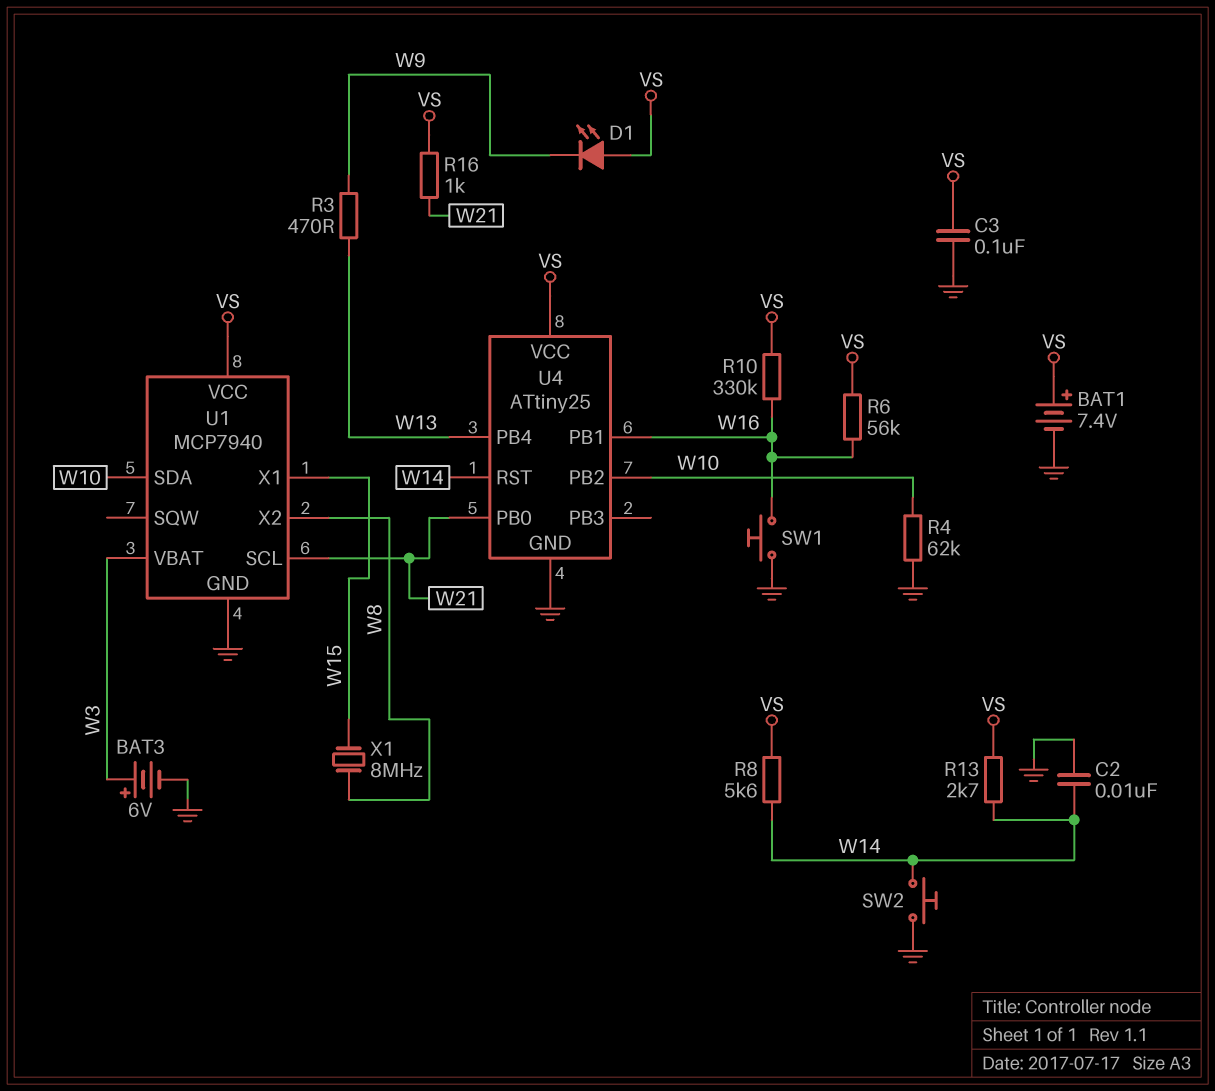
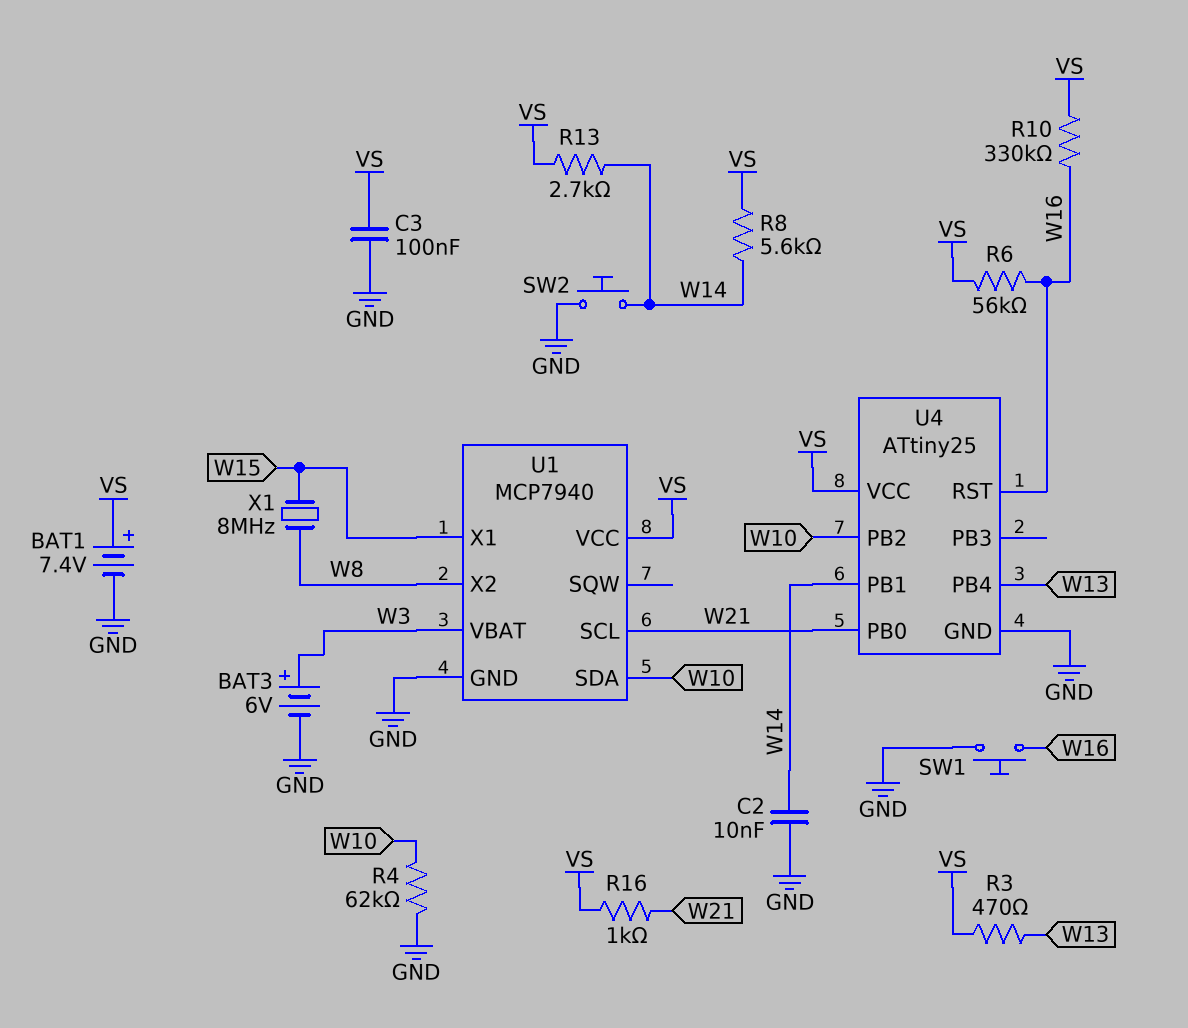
D1: LED (A VS, K W9) -> none
R3: 470 (W9, W13) -> 470 (VS, W13)
U4 pin PB1: W16 -> W14
U4 pin RST: W14 -> W16

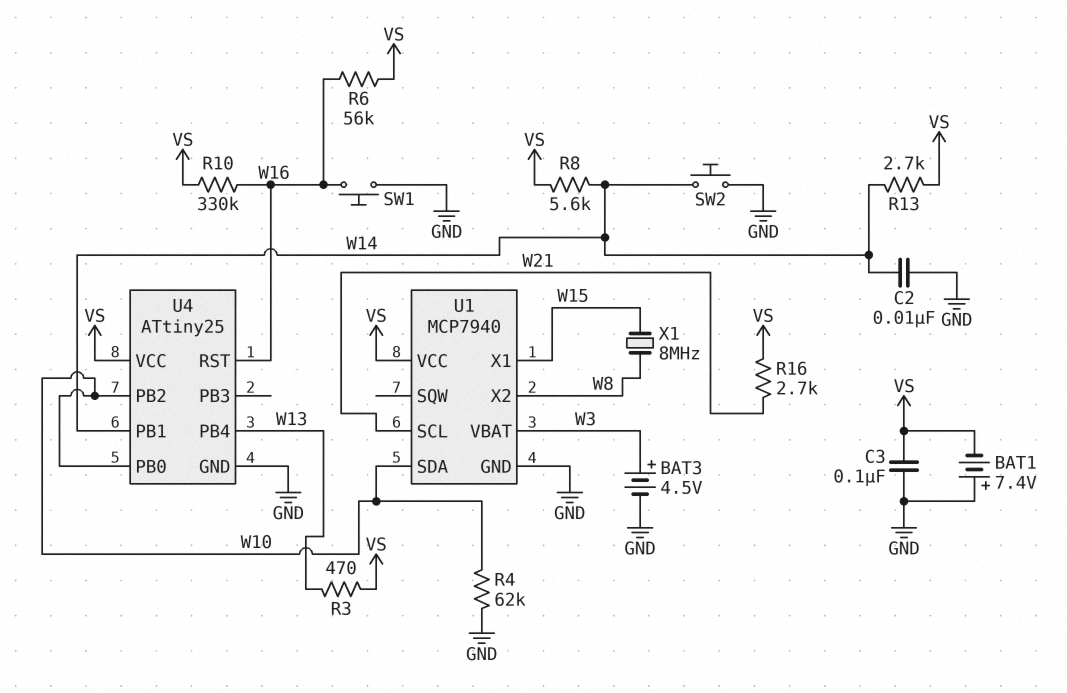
BAT1: 7.4V (plus VS, minus GND) -> 7.4V (plus GND, minus VS)
BAT3: 6V (plus W3, minus GND) -> 4.5V (plus W3, minus GND)
R16: 1k (VS, W21) -> 2.7k (VS, W21)
U4 pin PB0: W21 -> W10

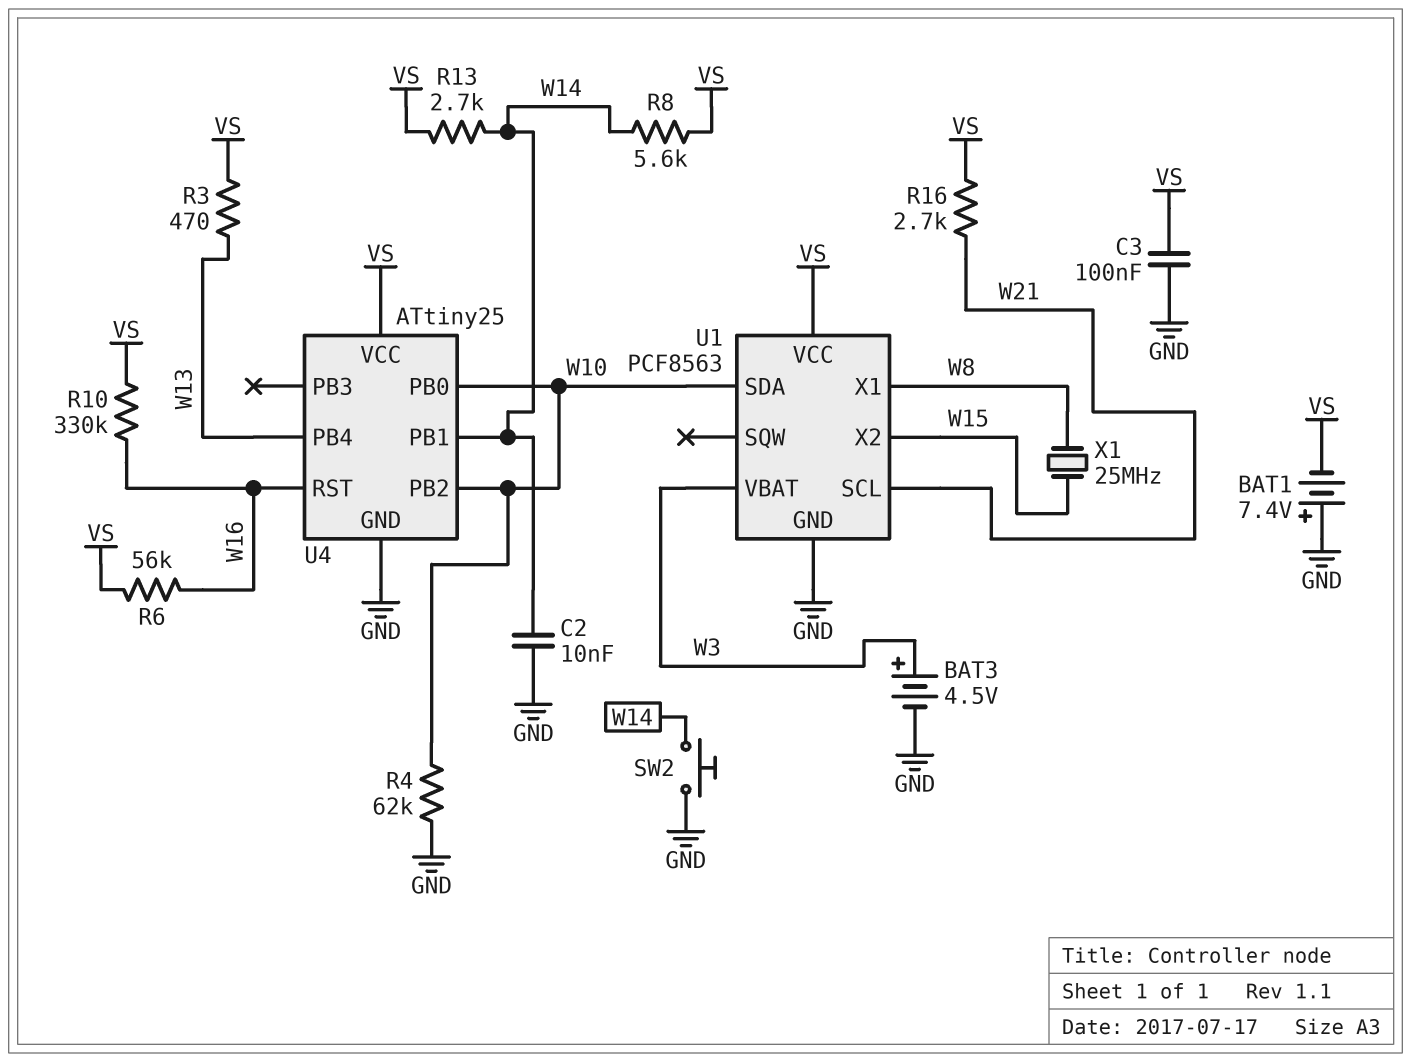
SW1: button (GND, W16) -> none
U1: MCP7940 -> PCF8563
U1 pin X1: W15 -> W8
U1 pin X2: W8 -> W15
X1: 8MHz (W8, W15) -> 25MHz (W8, W15)

